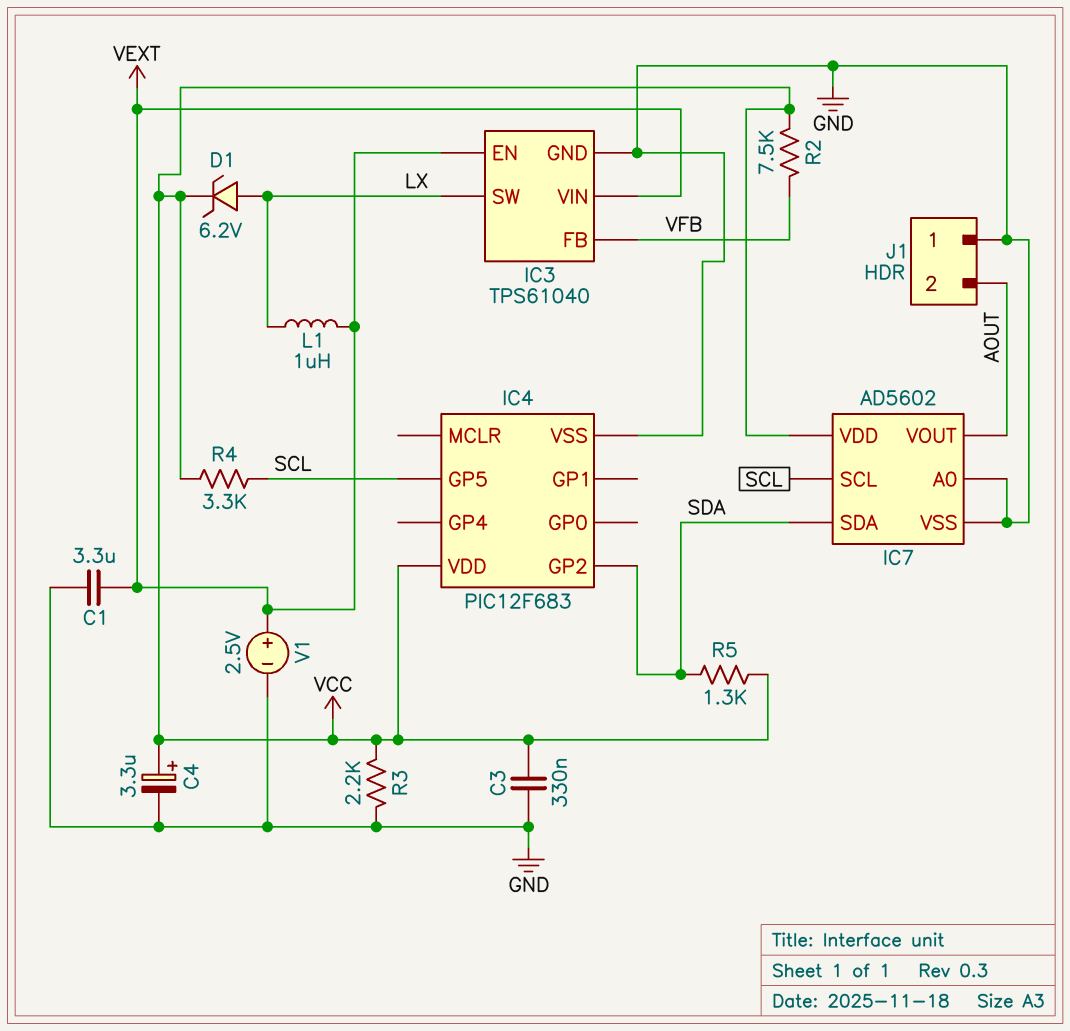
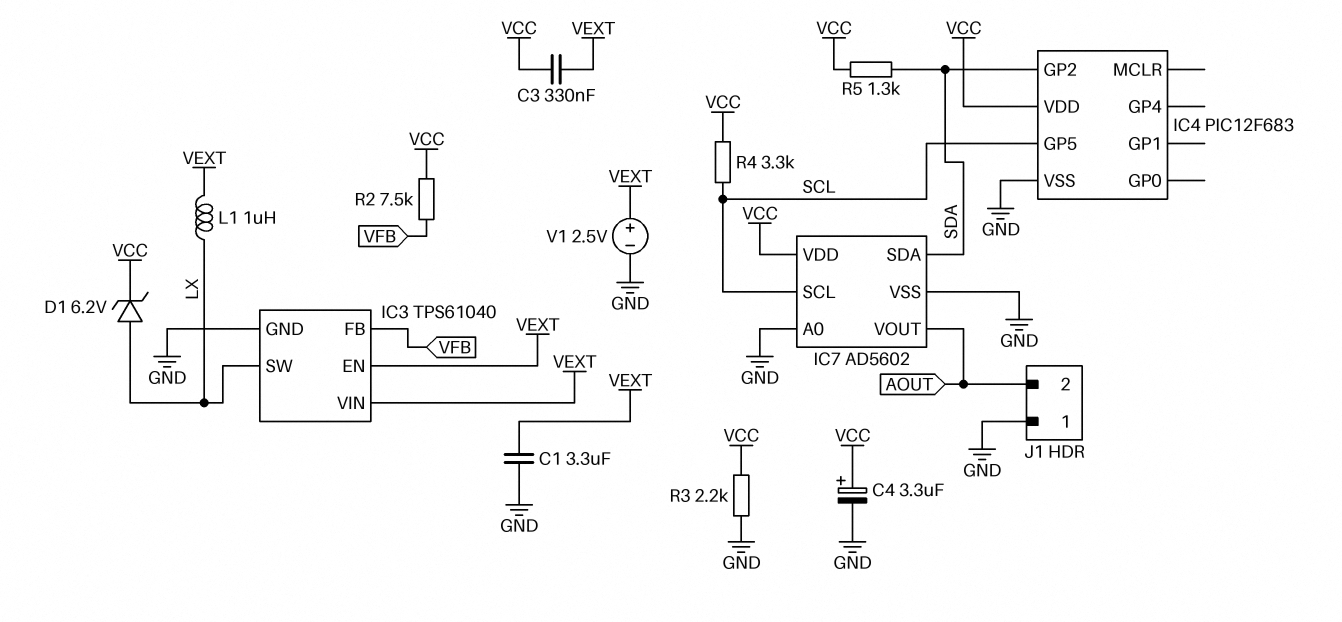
C3: 330nF (GND, VCC) -> 330nF (VCC, VEXT)

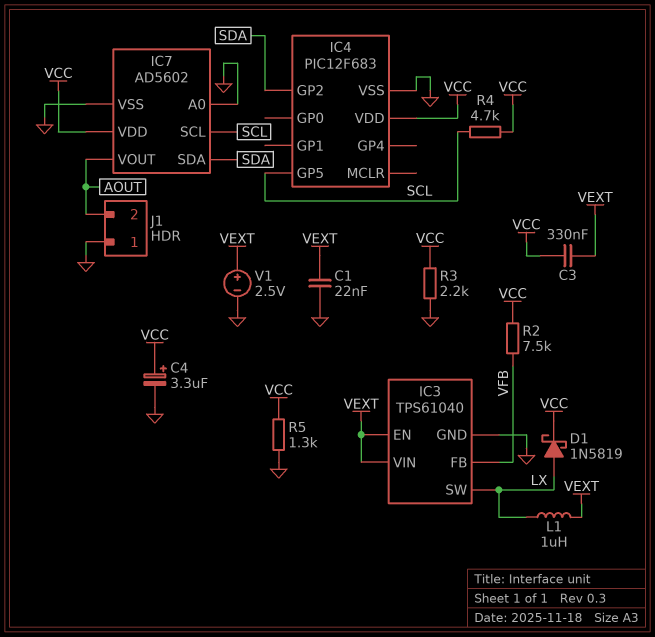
C1: 3.3uF (GND, VEXT) -> 22nF (GND, VEXT)
D1: zener 6.2V (A LX, K VCC) -> schottky 1N5819 (A LX, K VCC)
R4: 3.3k (SCL, VCC) -> 4.7k (SCL, VCC)
R5: 1.3k (SDA, VCC) -> 1.3k (GND, VCC)

